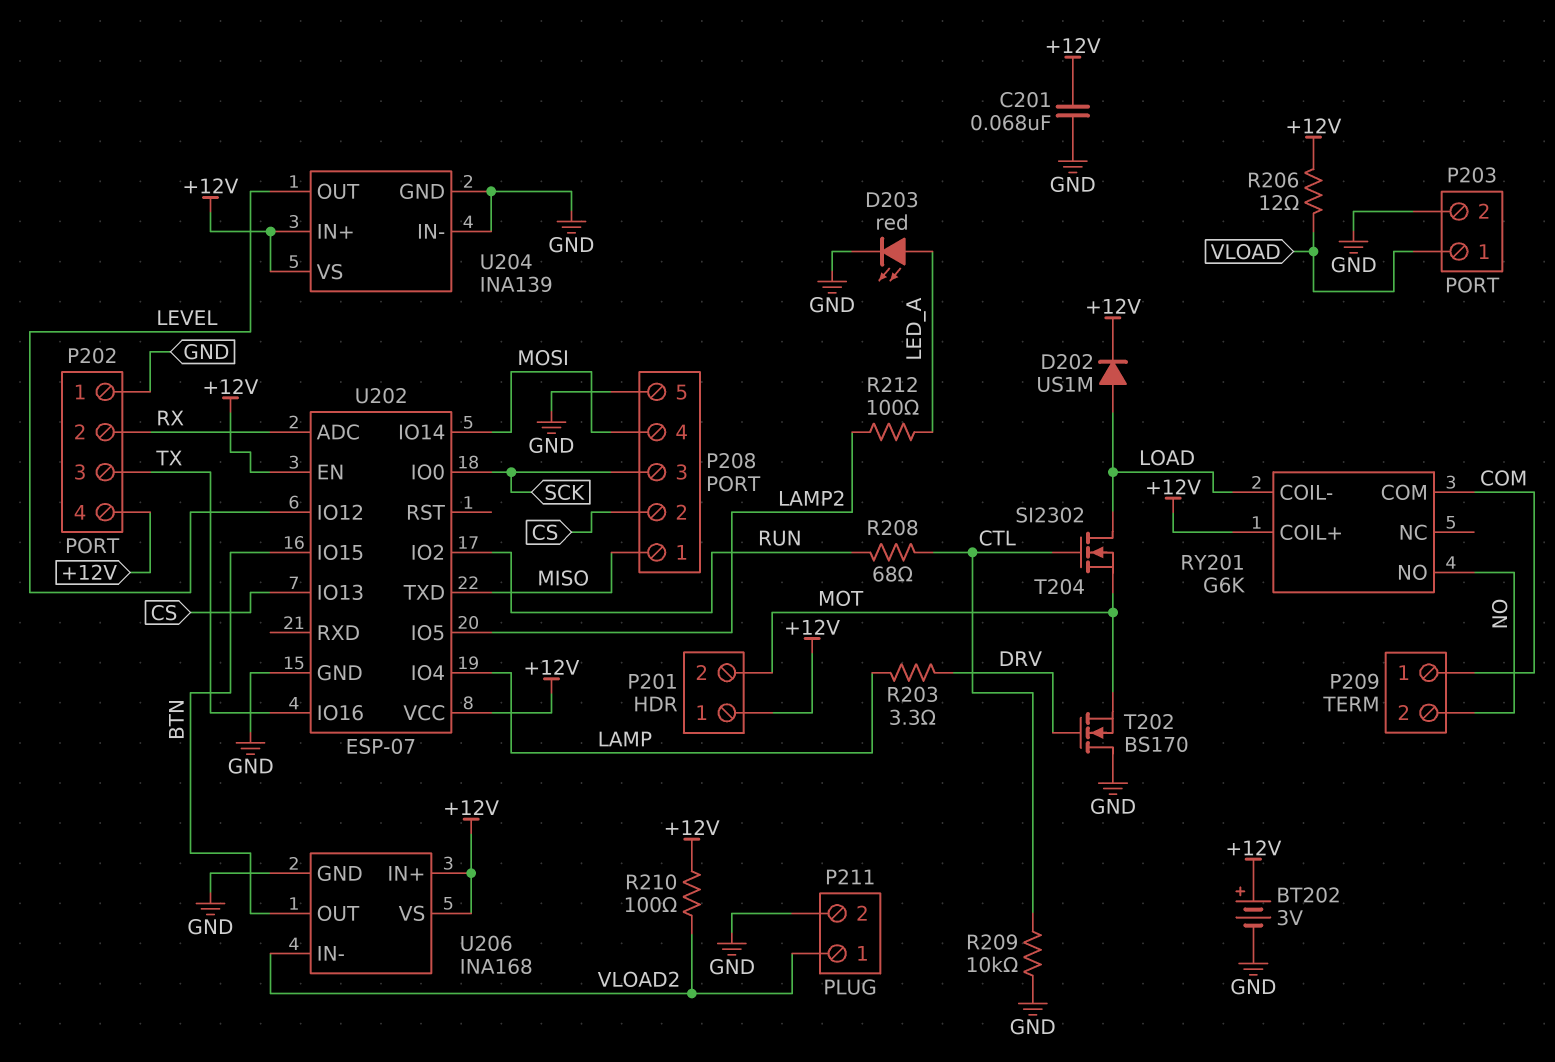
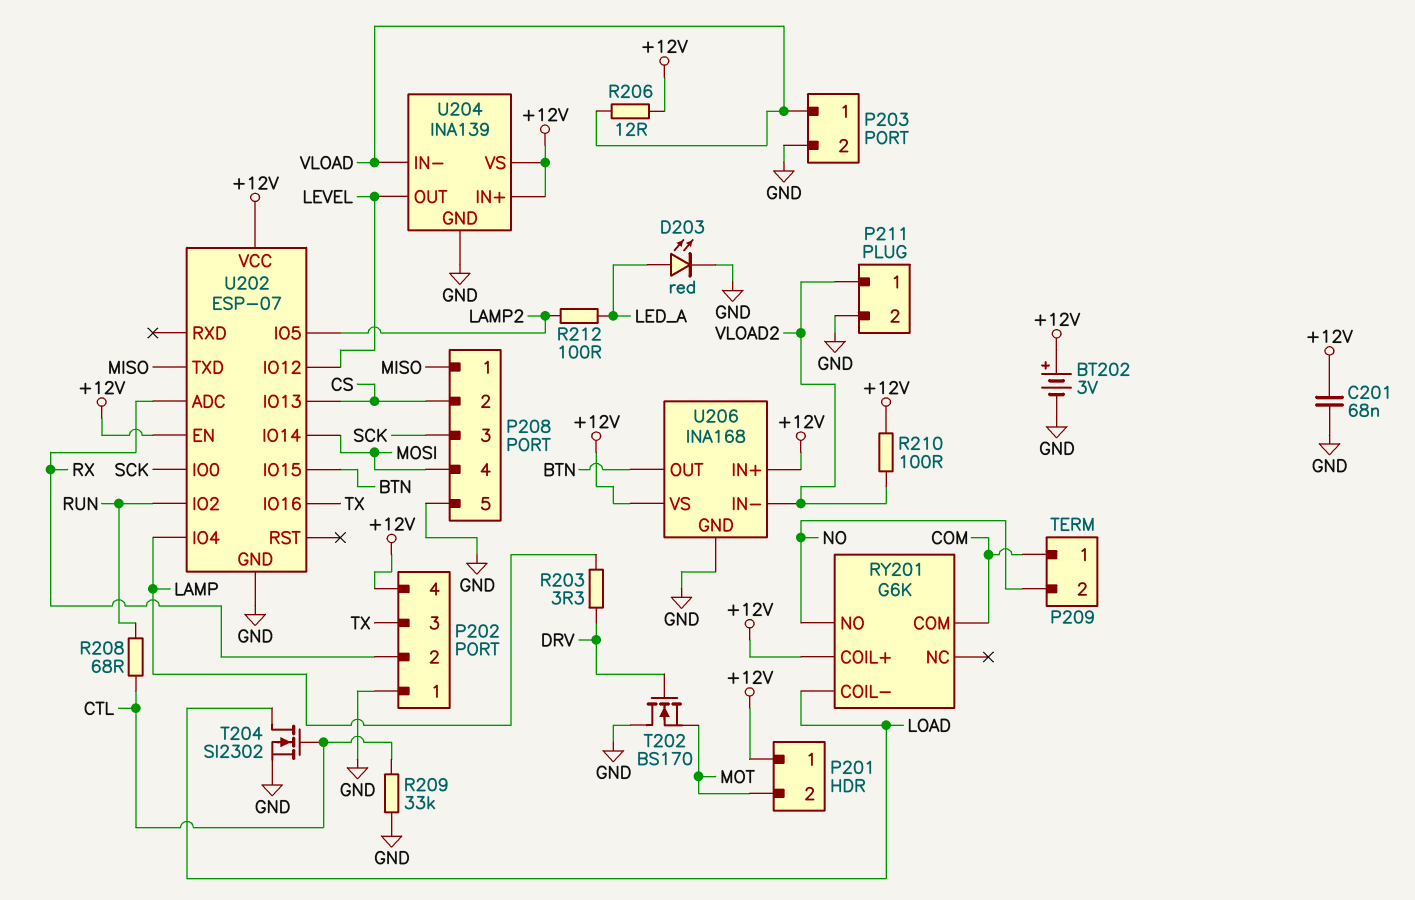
D202: diode US1M (A LOAD, K +12V) -> none
R209: 10k (CTL, GND) -> 33k (CTL, GND)
T204: NMOS SI2302 (G CTL, D LOAD, S MOT) -> NMOS SI2302 (G CTL, D LOAD, S GND)
U204 pin IN-: GND -> VLOAD

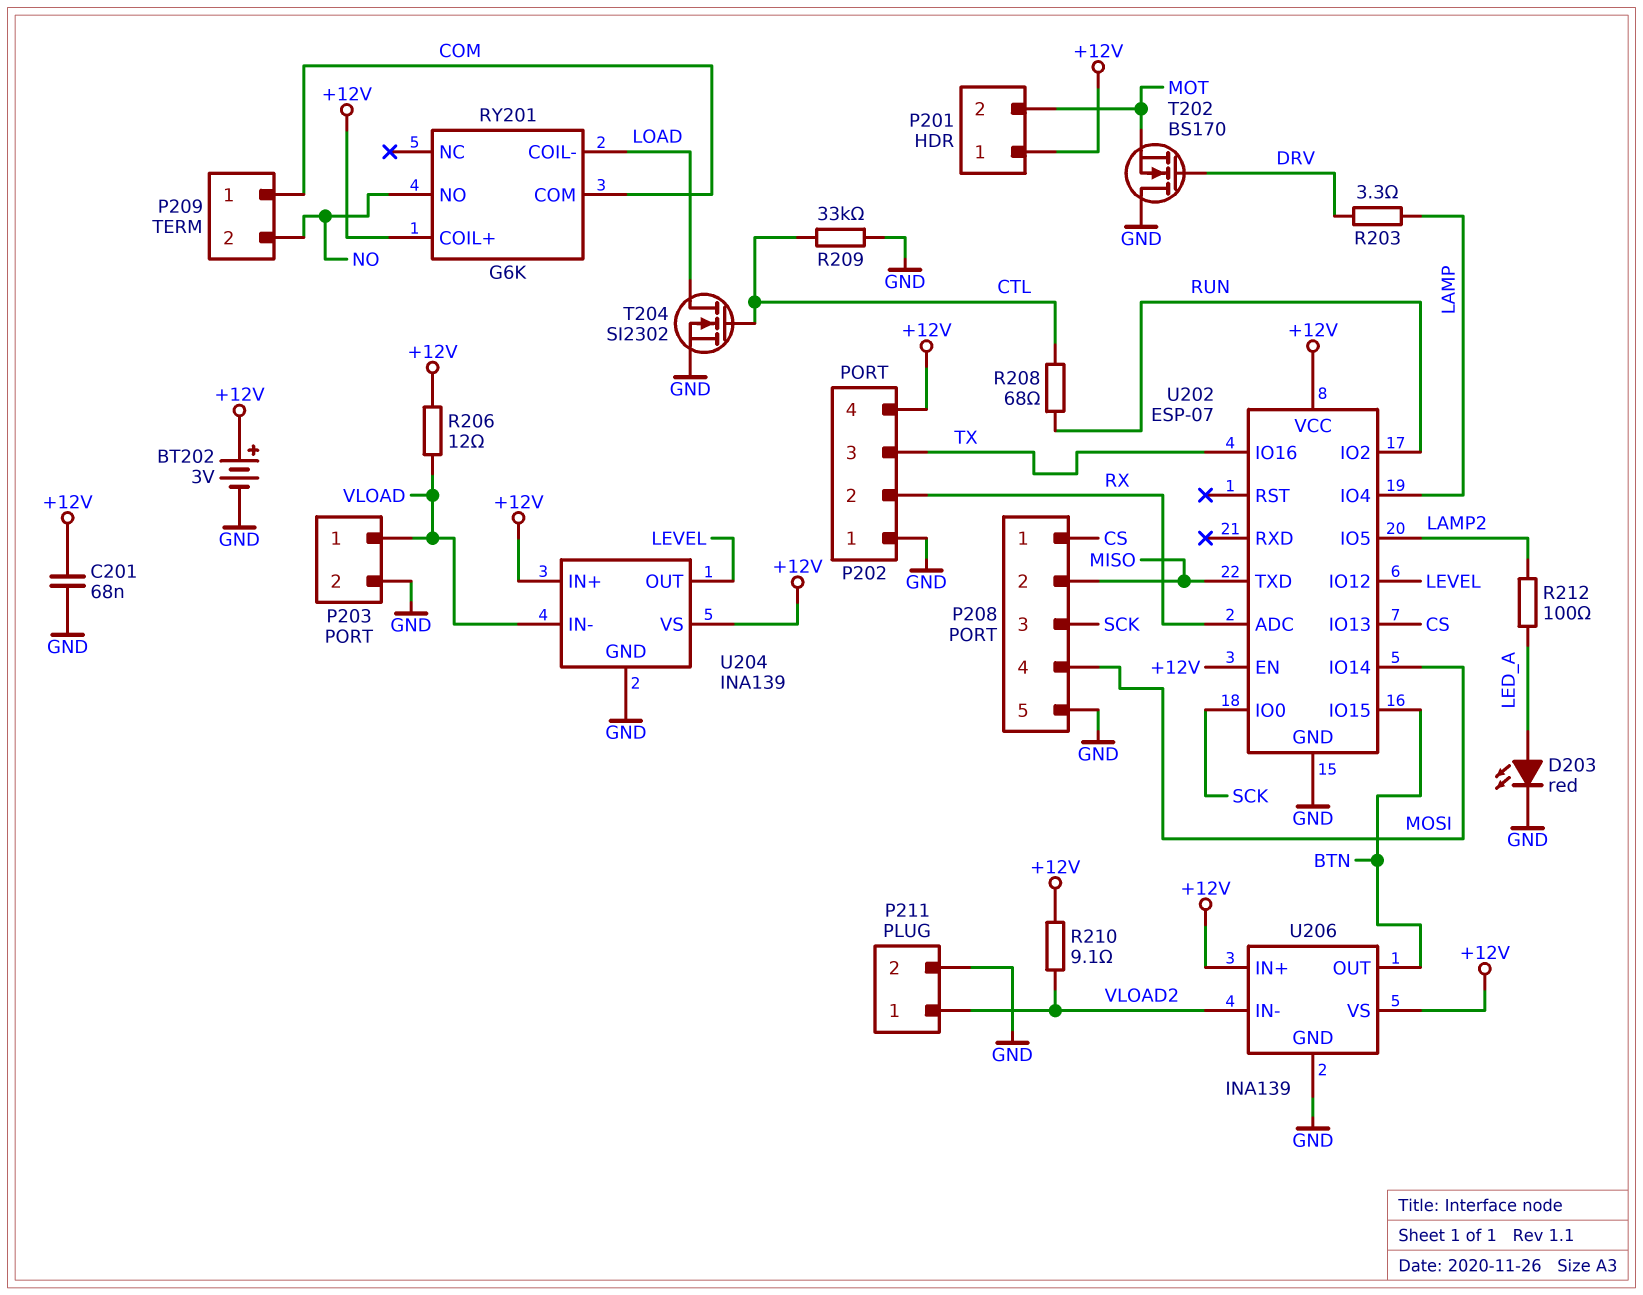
P208 pin 1: MISO -> CS
P208 pin 2: CS -> MISO
R210: 100 (+12V, VLOAD2) -> 9.1 (+12V, VLOAD2)
U206: INA168 -> INA139

